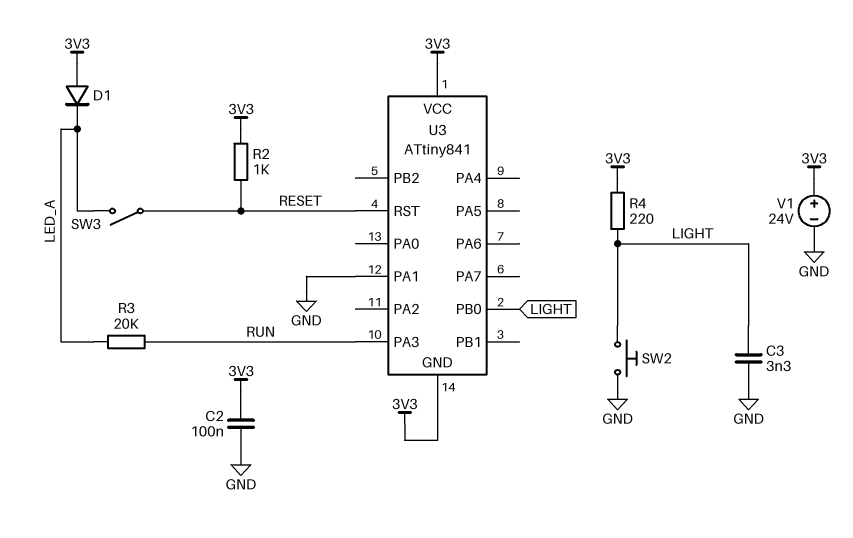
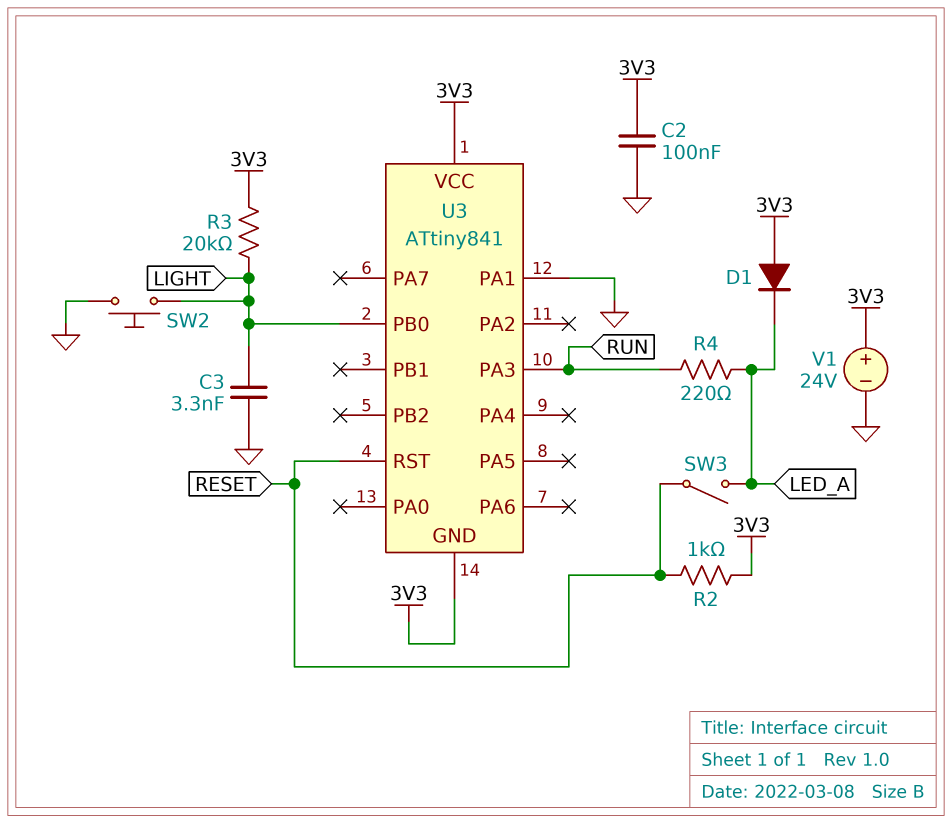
R3: 20k (LED_A, RUN) -> 20k (3V3, LIGHT)
R4: 220 (3V3, LIGHT) -> 220 (LED_A, RUN)

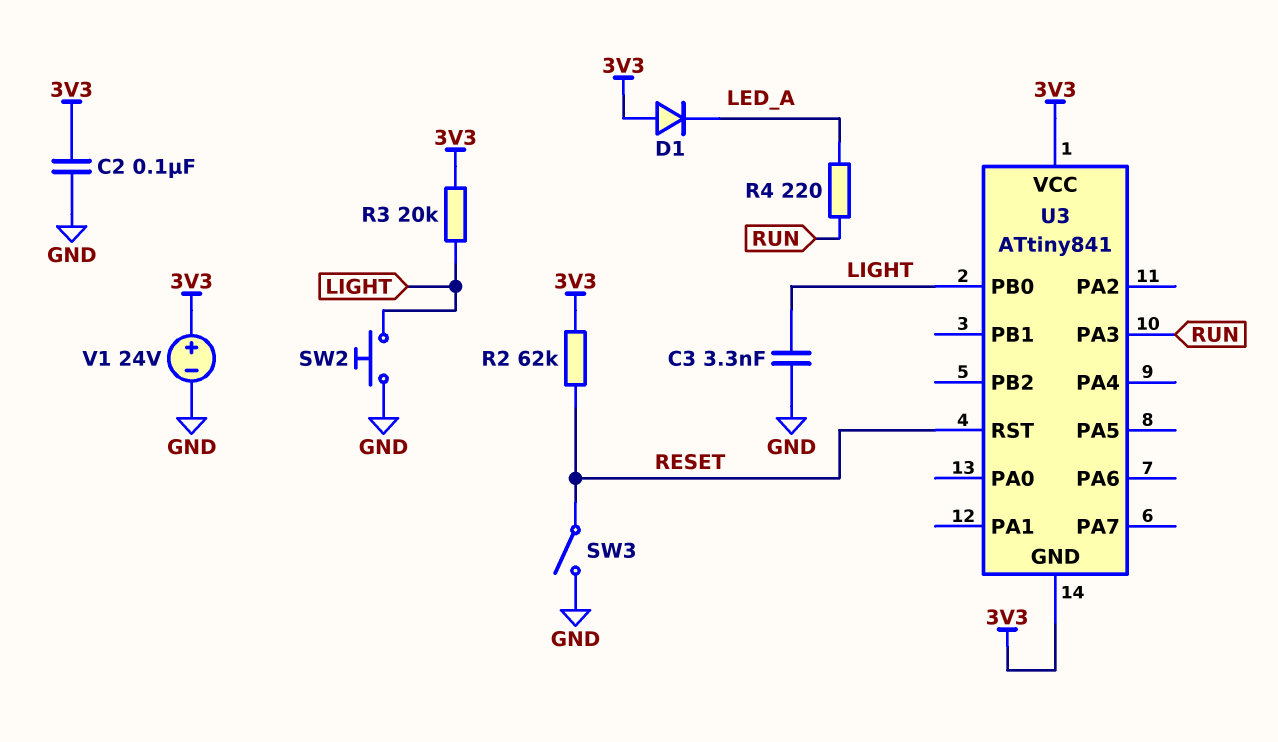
R2: 1k (3V3, RESET) -> 62k (3V3, RESET)
SW3: switch (LED_A, RESET) -> switch (GND, RESET)
U3 pin PA1: GND -> none

